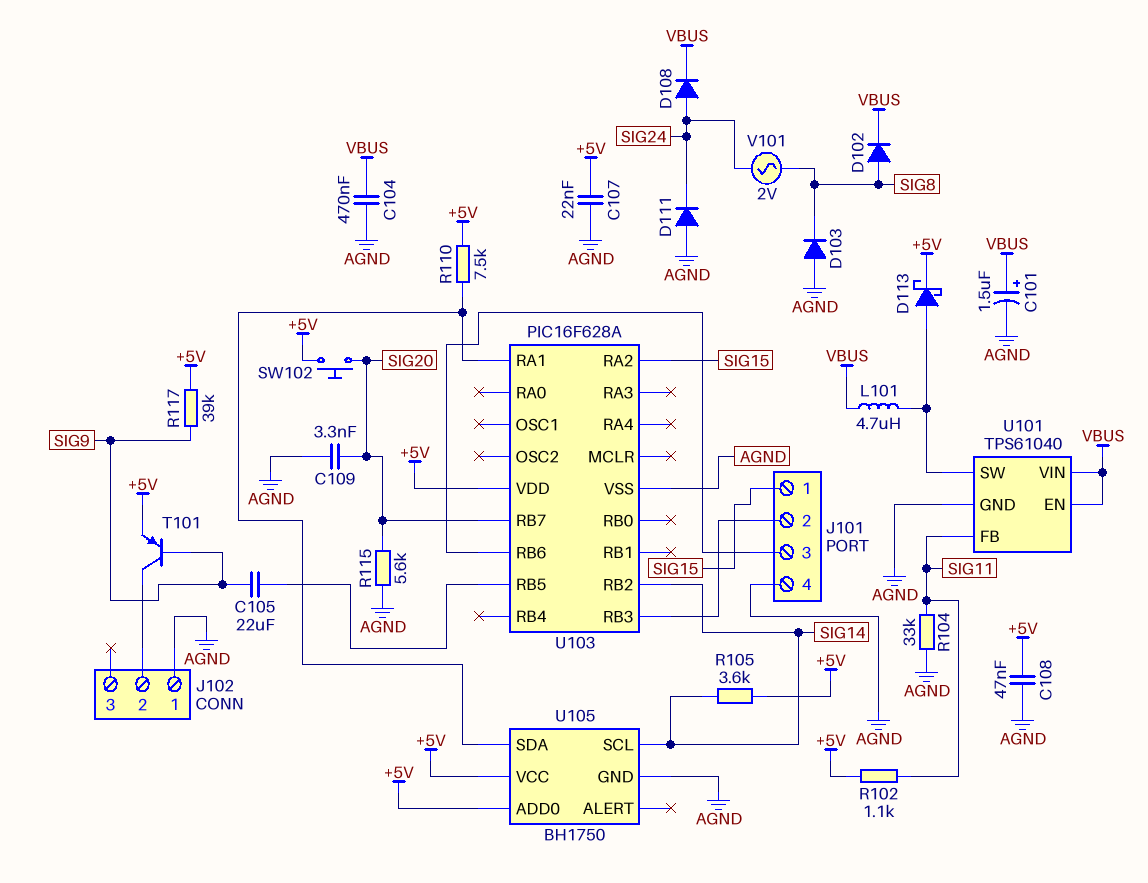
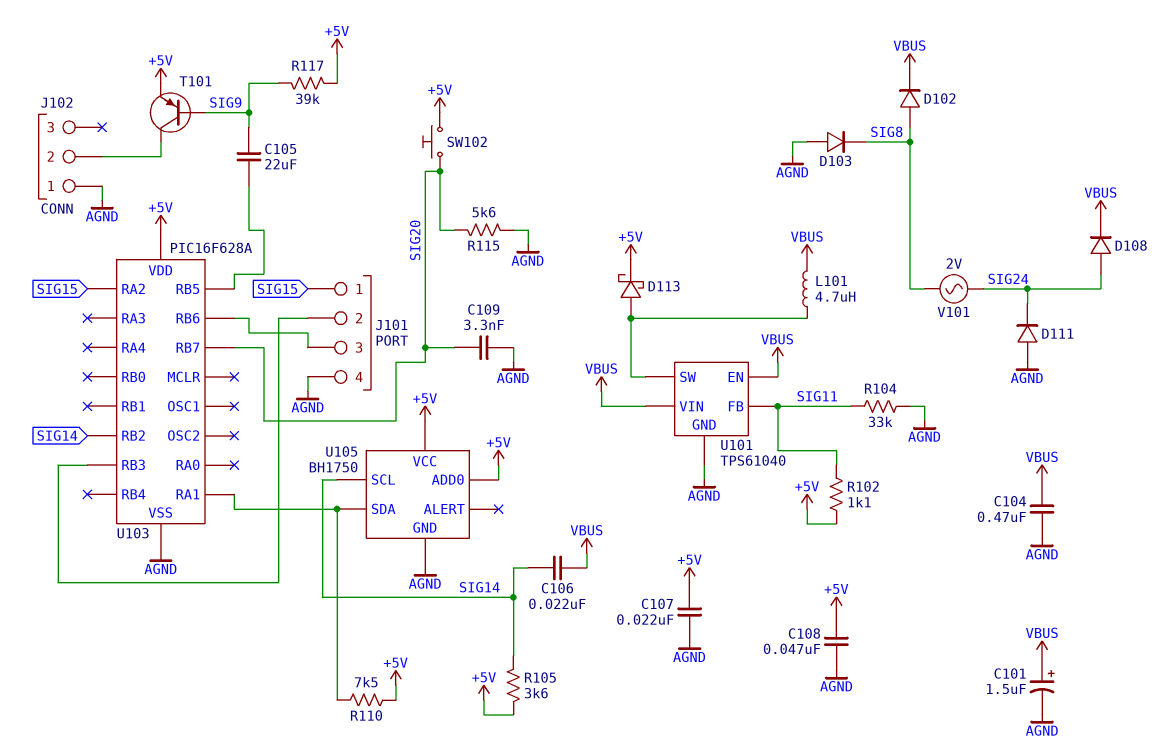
C106: none -> 22nF (SIG14, VBUS)

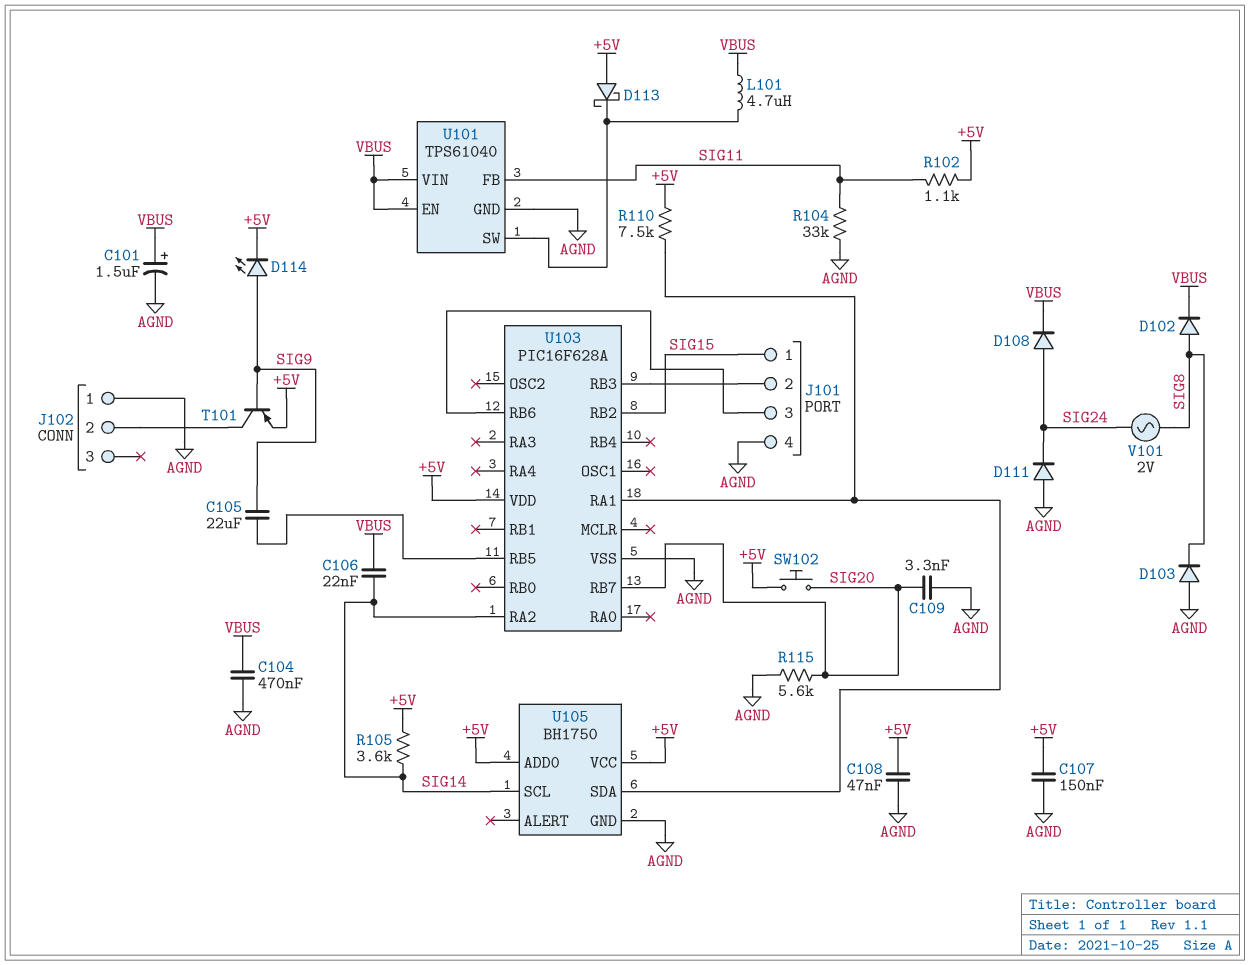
C107: 22nF (+5V, AGND) -> 150nF (+5V, AGND)
D113: schottky (A U101/SW, K +5V) -> schottky (A +5V, K U101/SW)
D114: none -> LED (A SIG9, K +5V)
R117: 39k (+5V, SIG9) -> none
U103 pin RA2: SIG15 -> SIG14
U103 pin RB2: SIG14 -> SIG15

